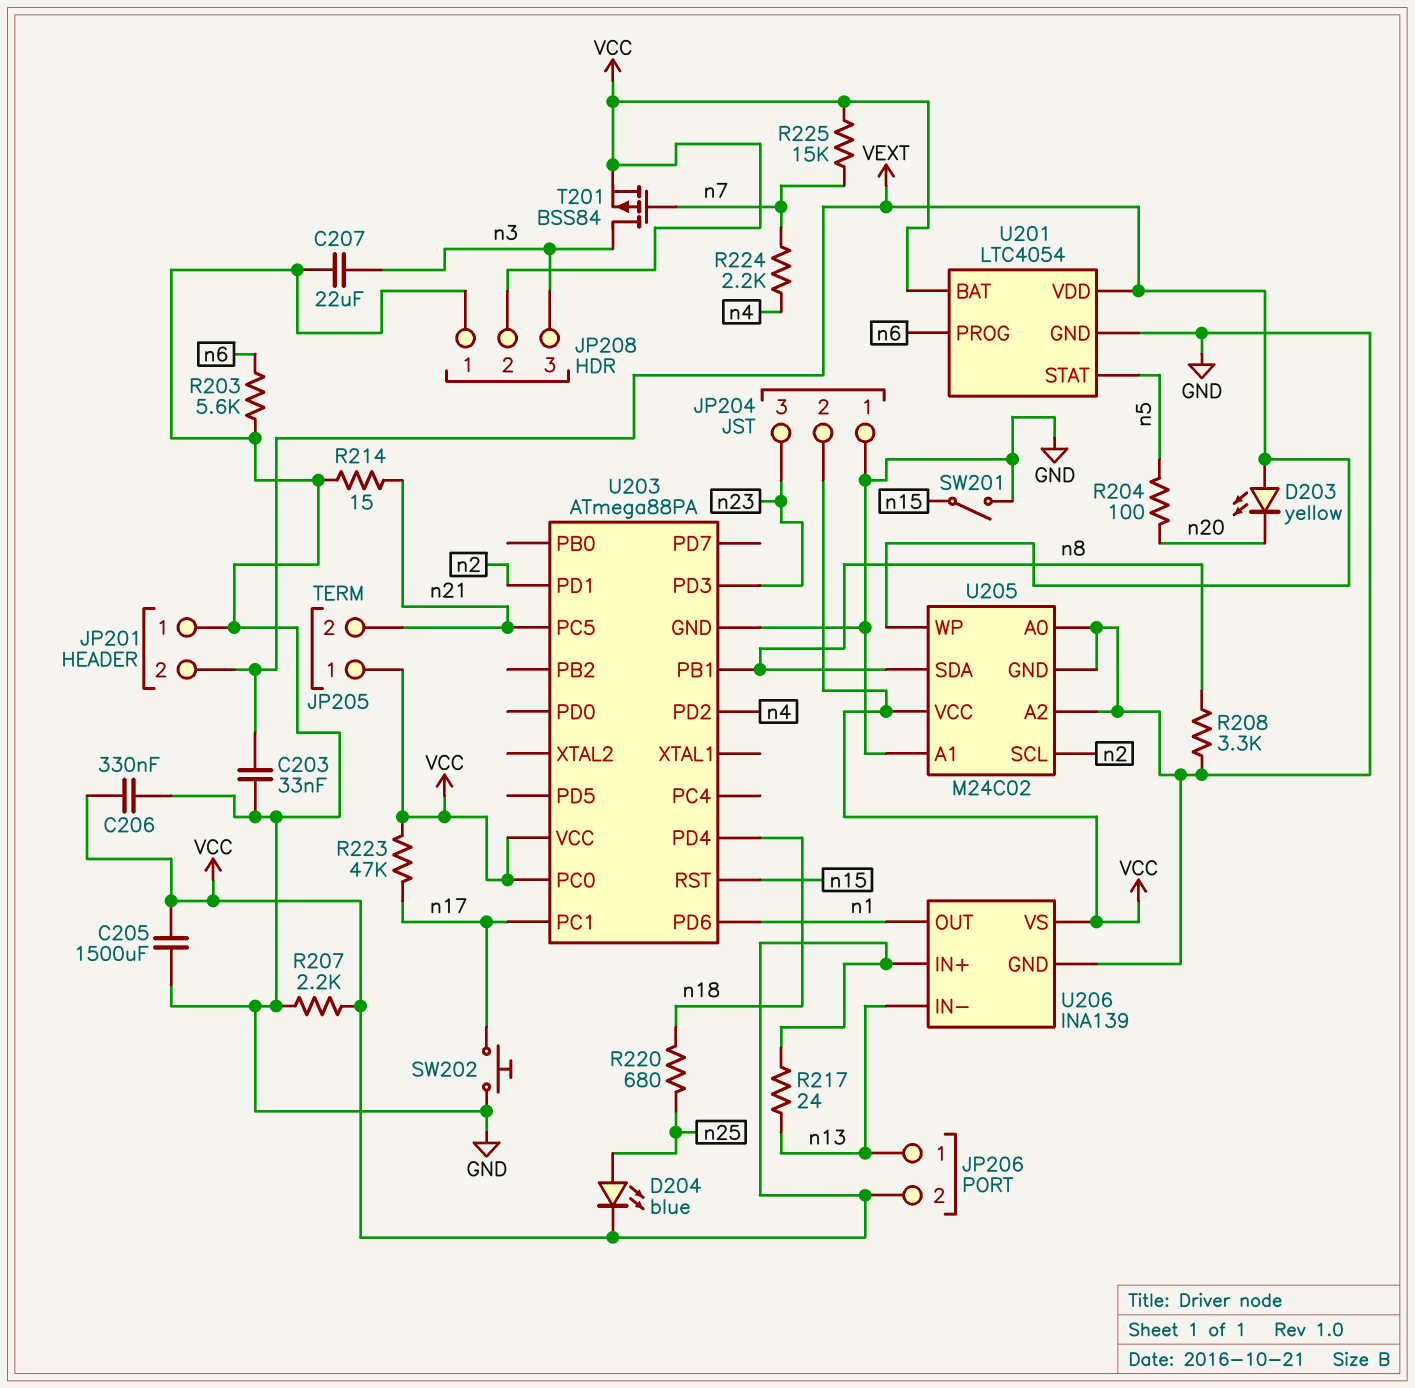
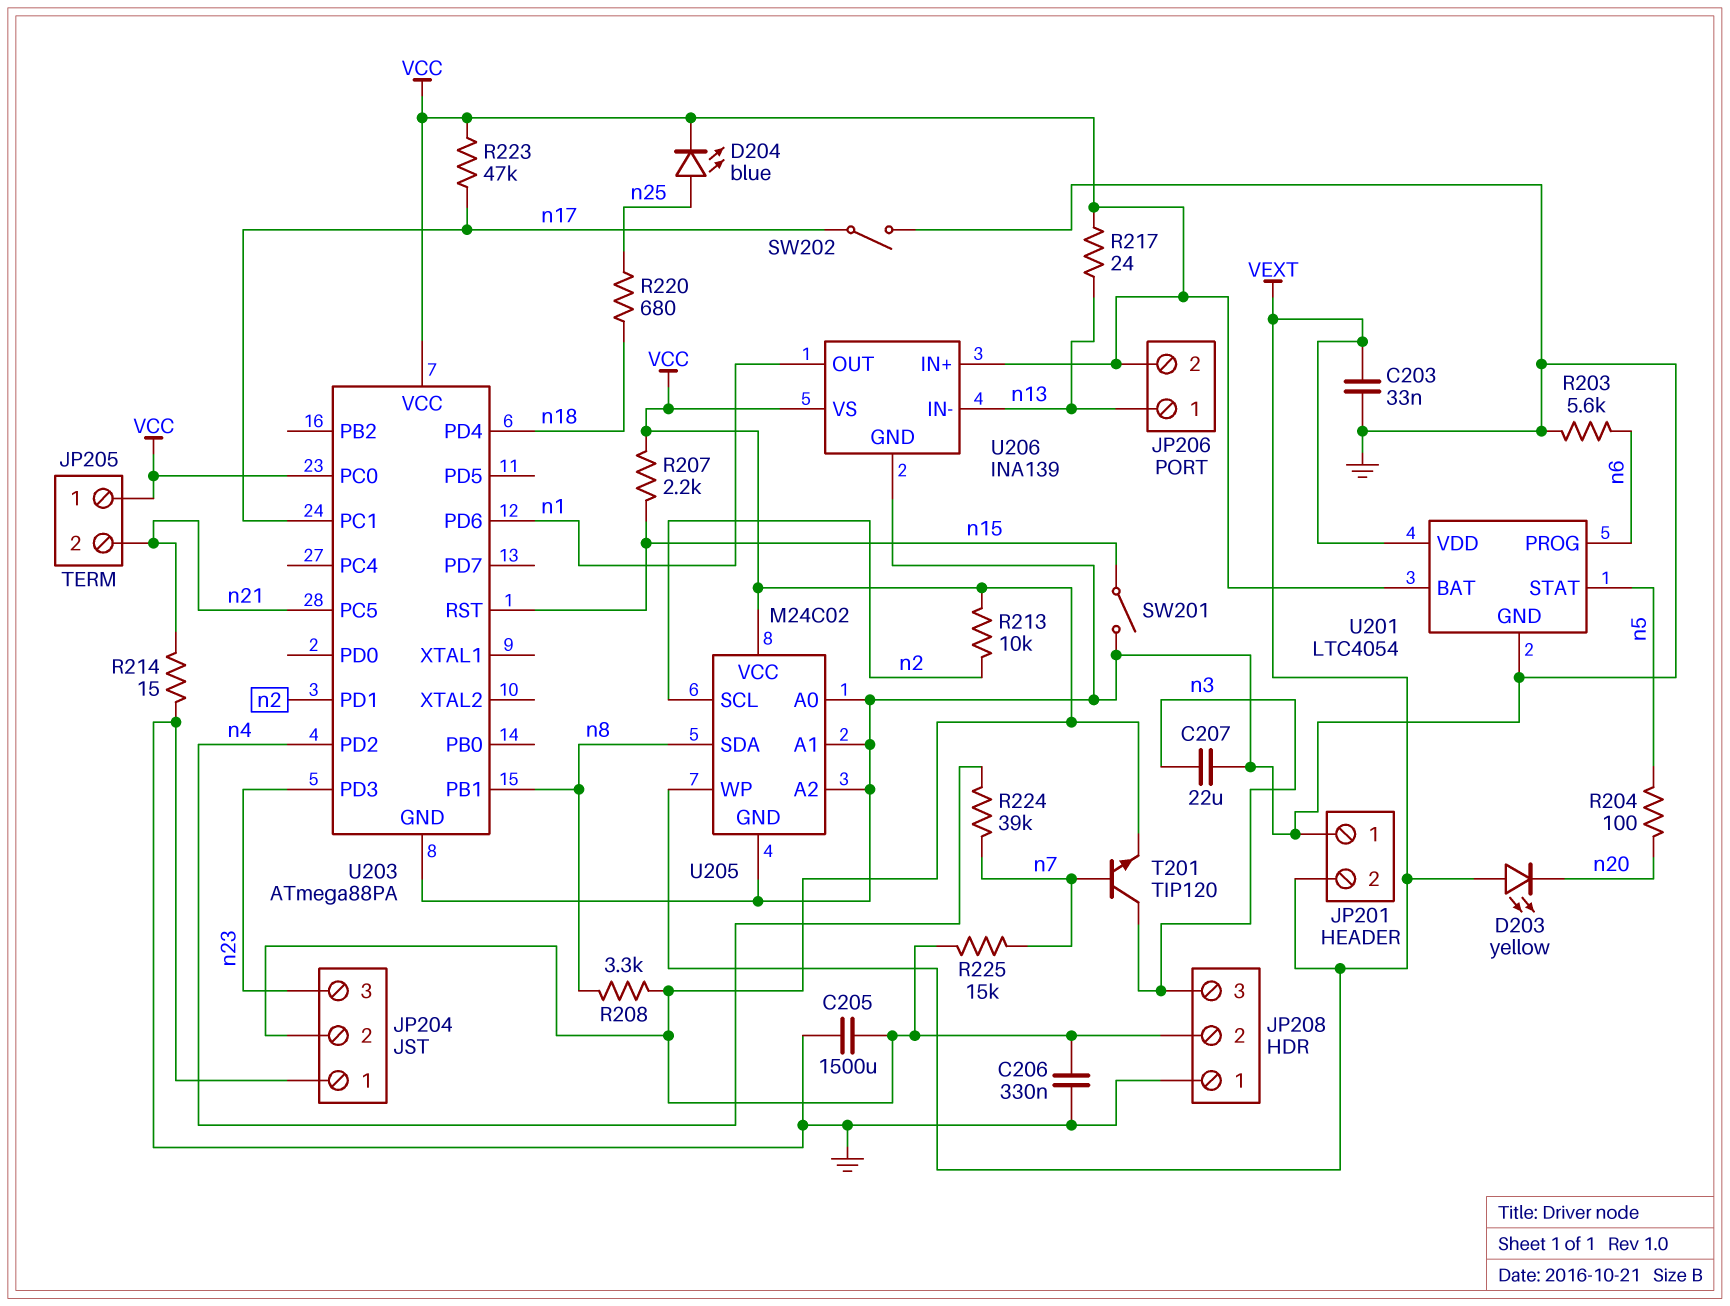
R207: 2.2k (GND, VCC) -> 2.2k (VCC, n15)
R208: 3.3k (GND, n8) -> 3.3k (VCC, n8)
R213: none -> 10k (VCC, n2)
R224: 2.2k (n4, n7) -> 39k (n4, n7)
SW202: button (GND, n17) -> switch (GND, n17)
T201: PMOS BSS84 (G n7, D n3, S VCC) -> NPN TIP120 (B n7, C n3, E VCC)

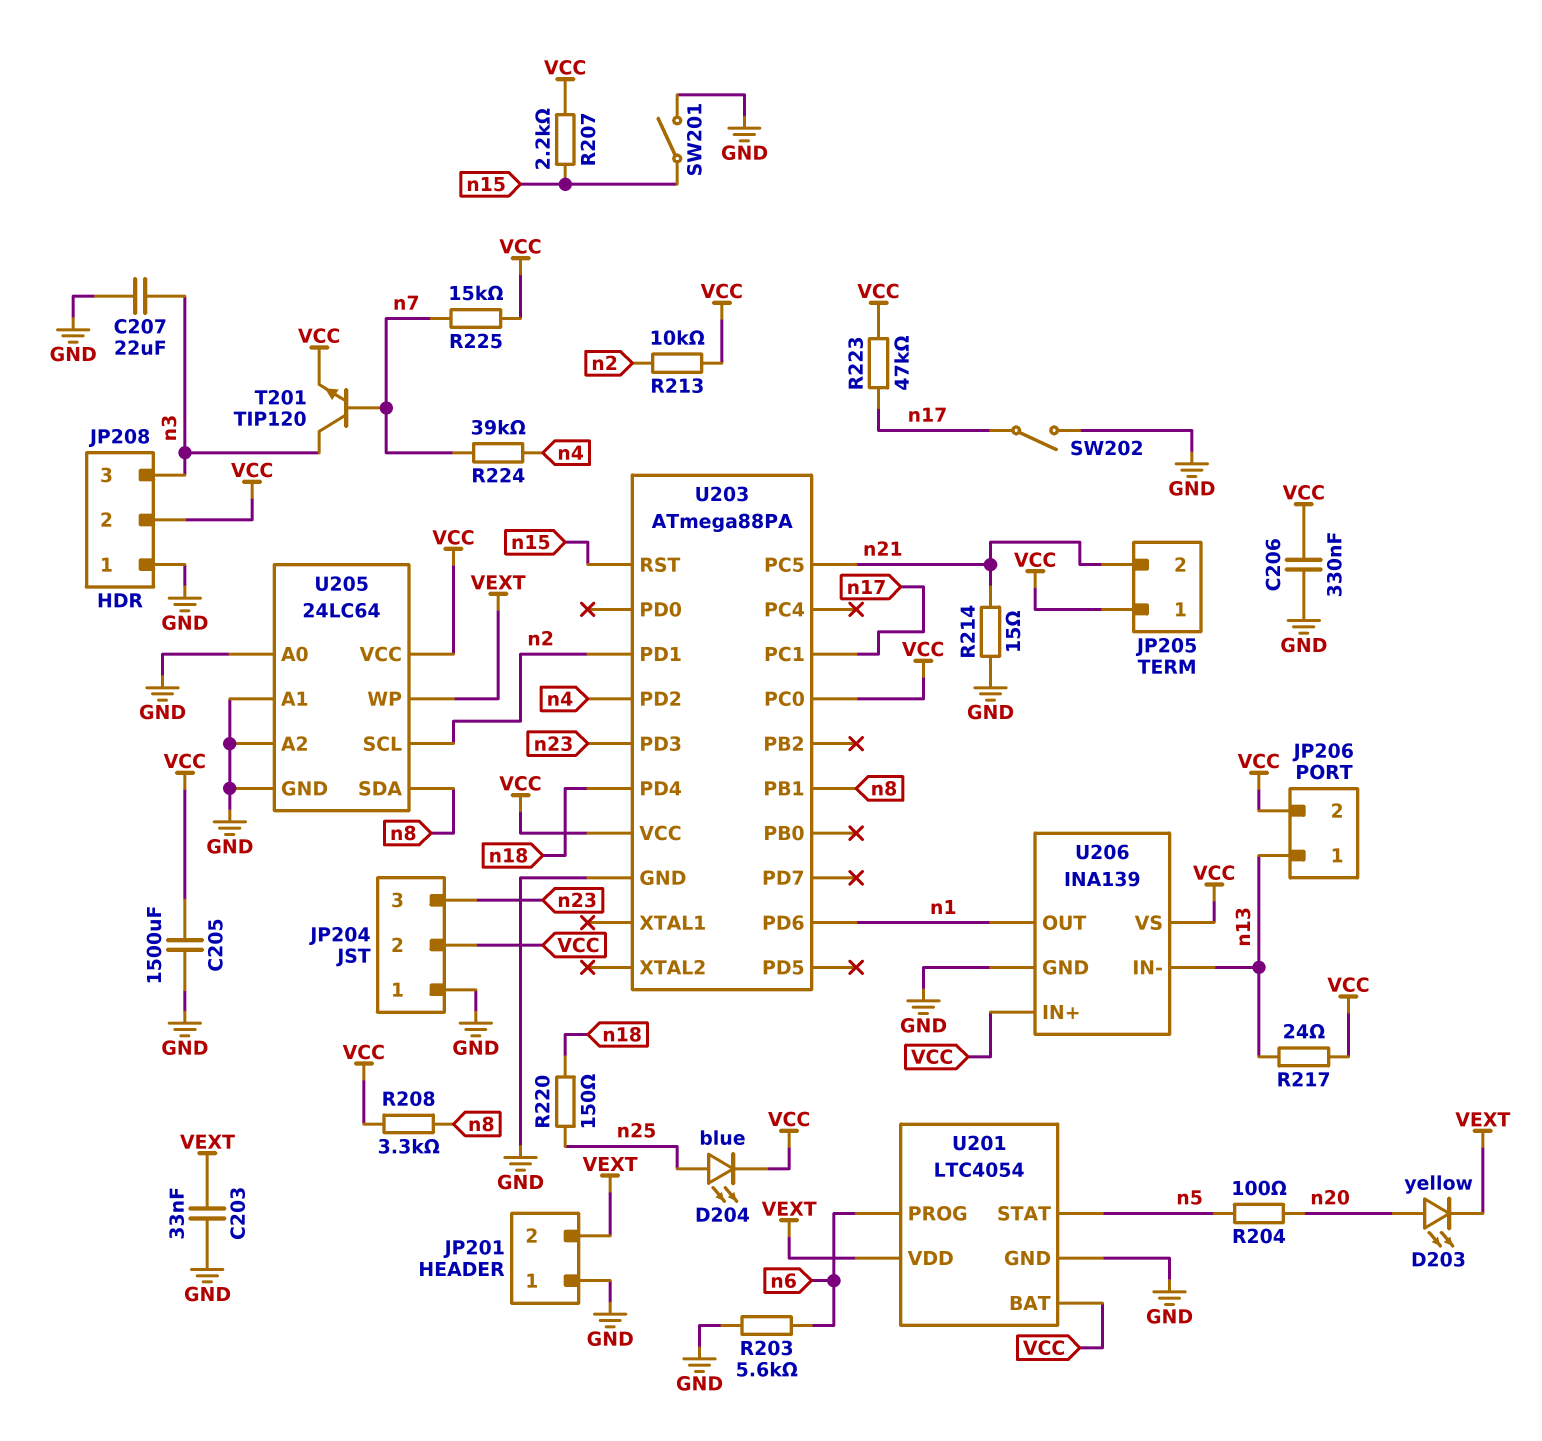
D203: LED yellow (A VEXT, K n20) -> LED yellow (A n20, K VEXT)
R220: 680 (n18, n25) -> 150 (n18, n25)
U205: M24C02 -> 24LC64

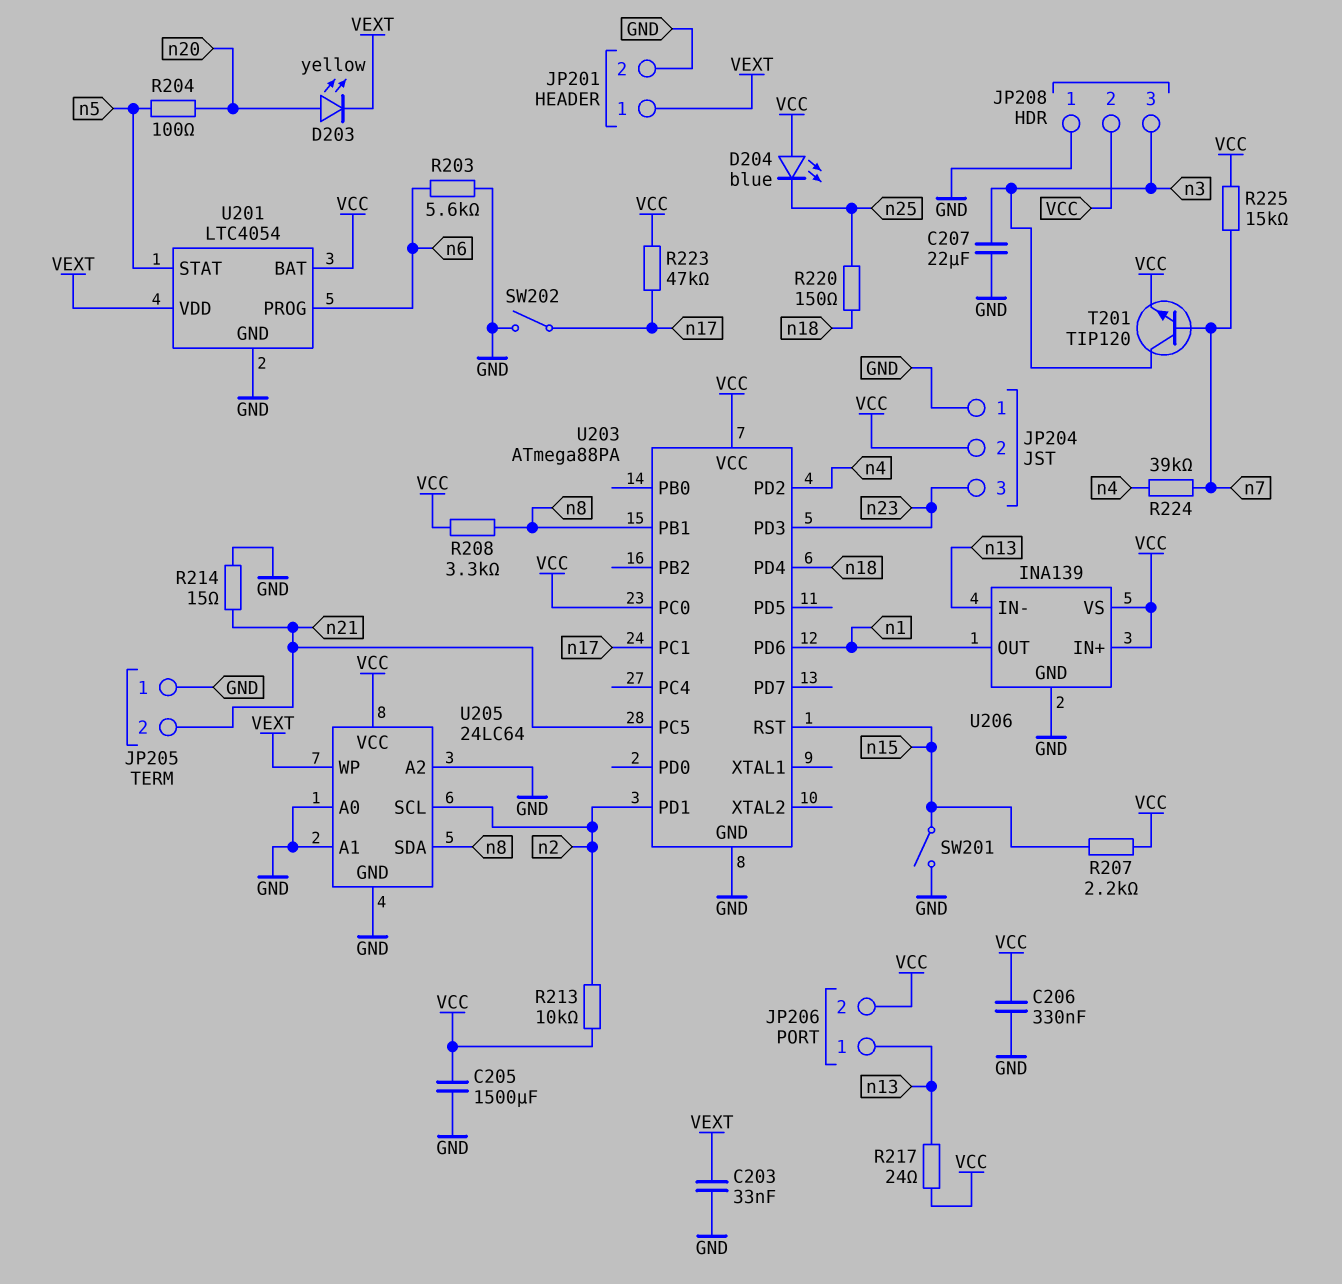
D204: LED blue (A n25, K VCC) -> LED blue (A VCC, K n25)
JP201 pin 1: GND -> VEXT
JP201 pin 2: VEXT -> GND
JP205 pin 1: VCC -> GND

